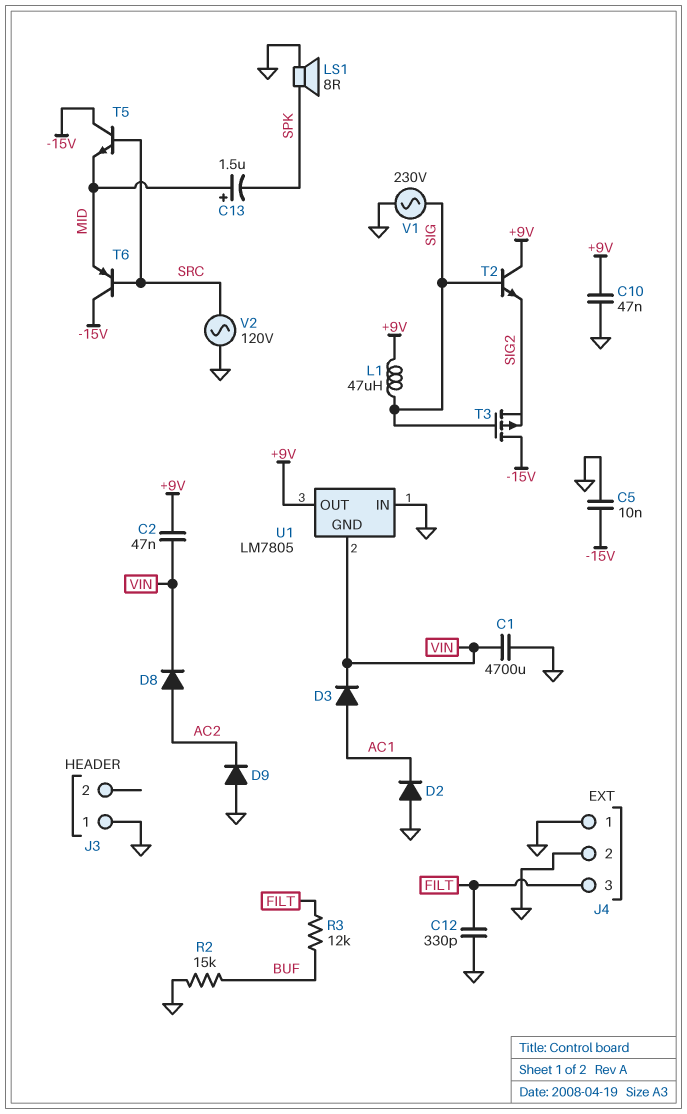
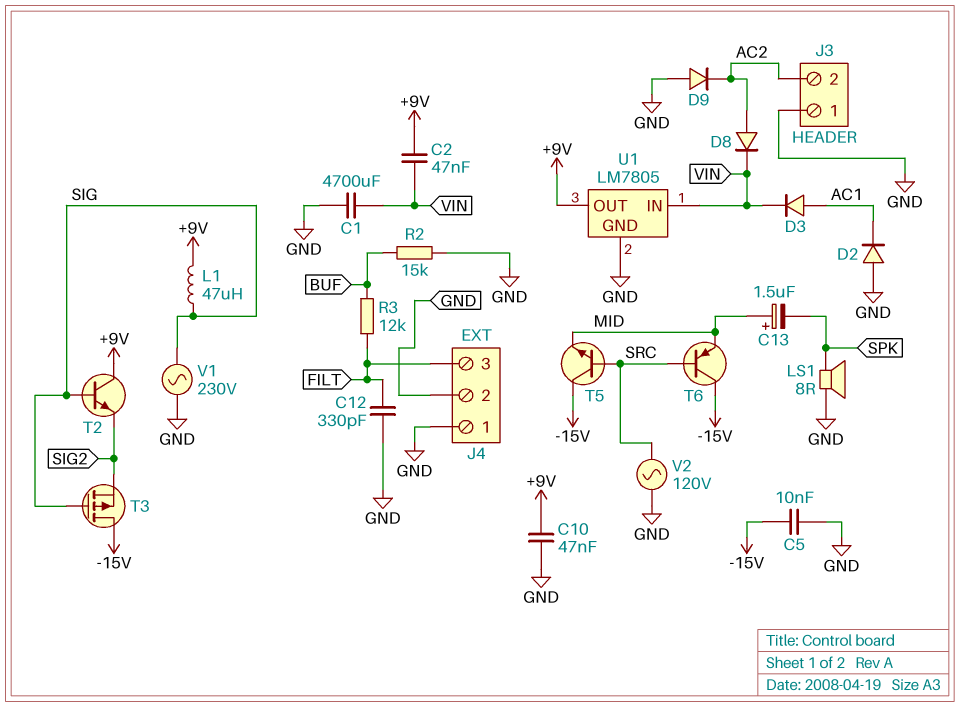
J3 pin 2: none -> AC2
U1 pin GND: VIN -> GND
U1 pin IN: GND -> VIN

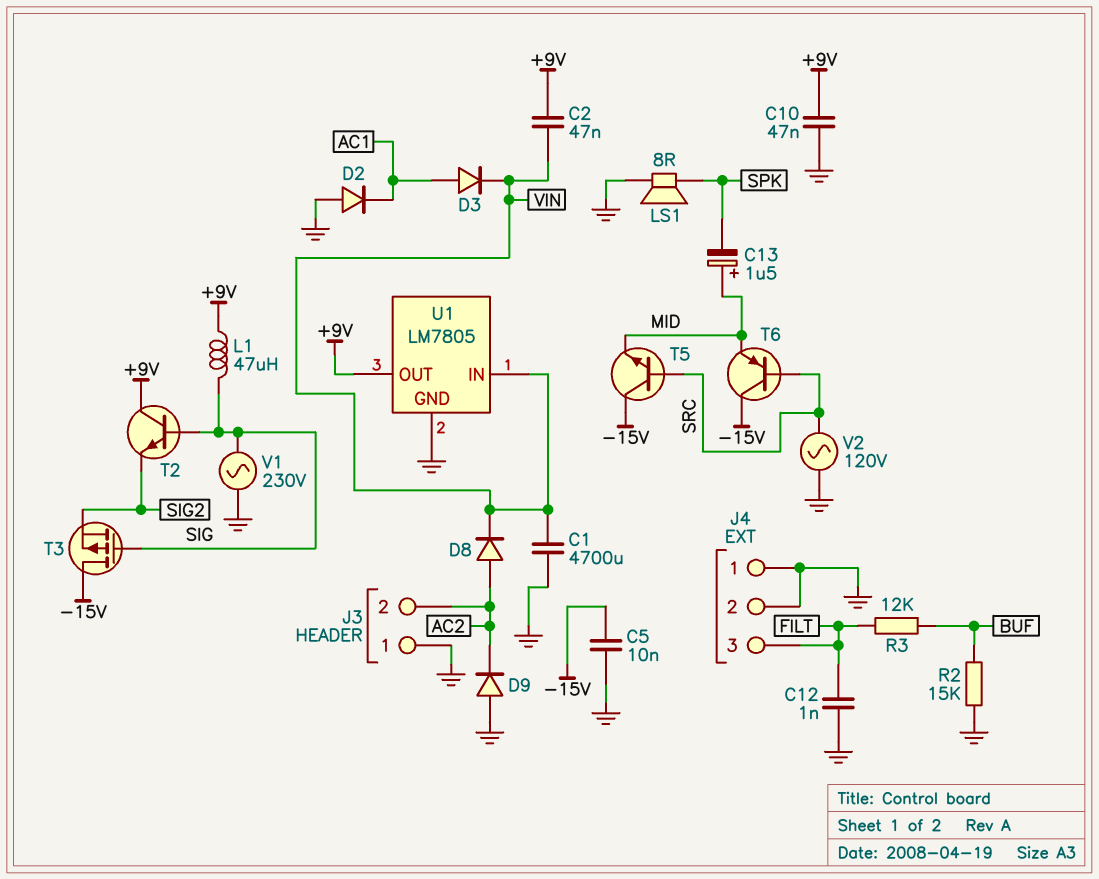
C12: 330pF (FILT, GND) -> 1nF (FILT, GND)

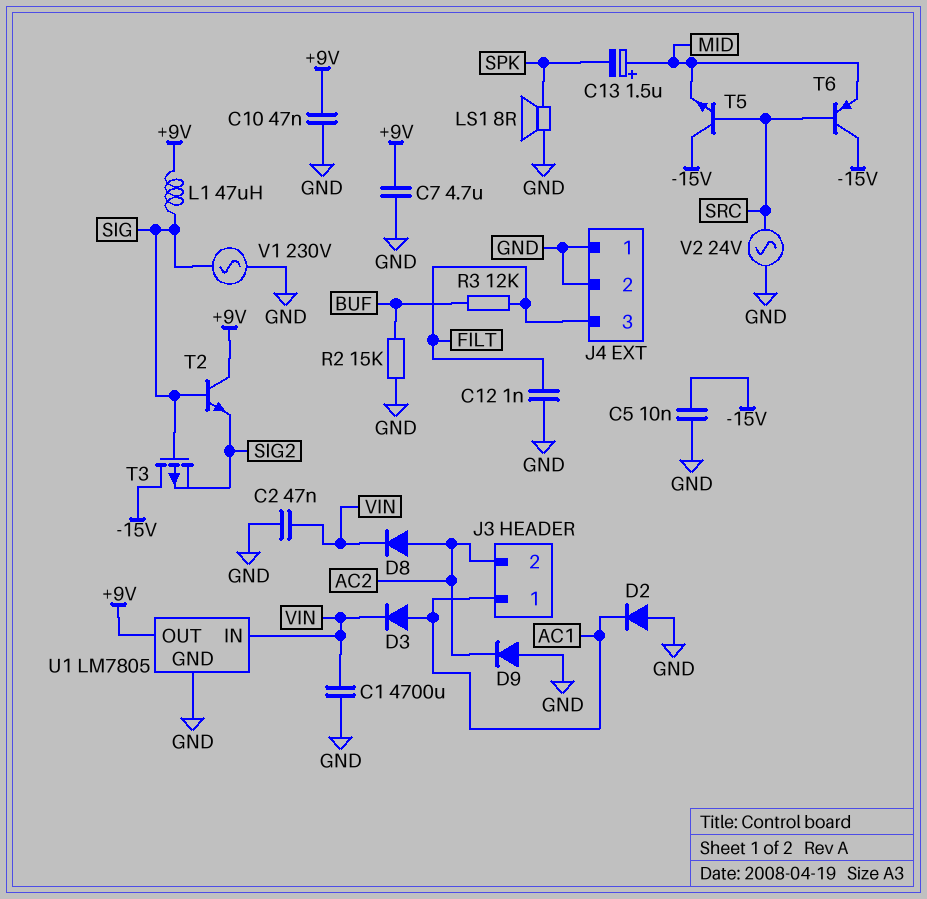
C2: 47nF (+9V, VIN) -> 47nF (GND, VIN)
C7: none -> 4.7uF (+9V, GND)
J3 pin 1: GND -> AC1
V2: AC 120V (GND, SRC) -> AC 24V (GND, SRC)

